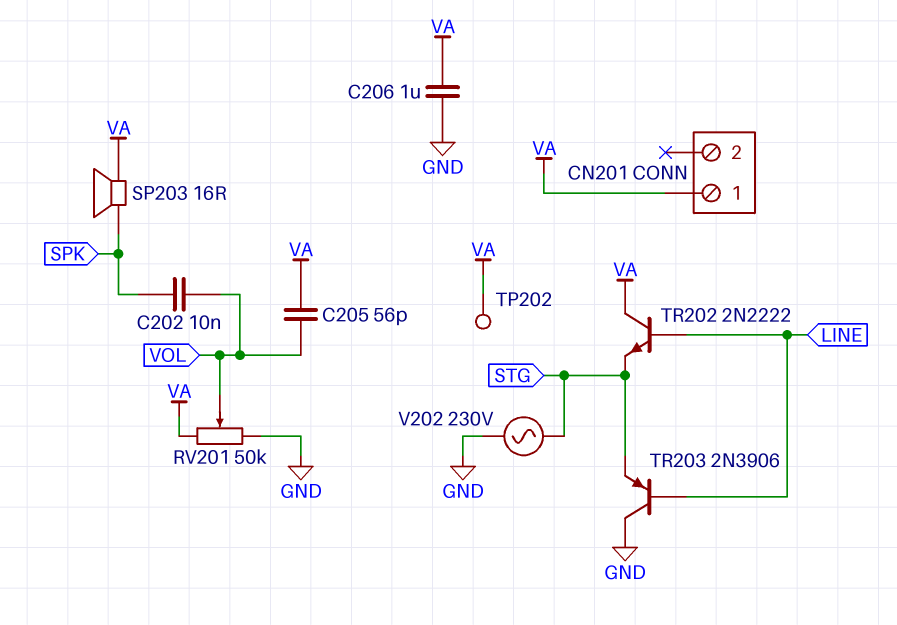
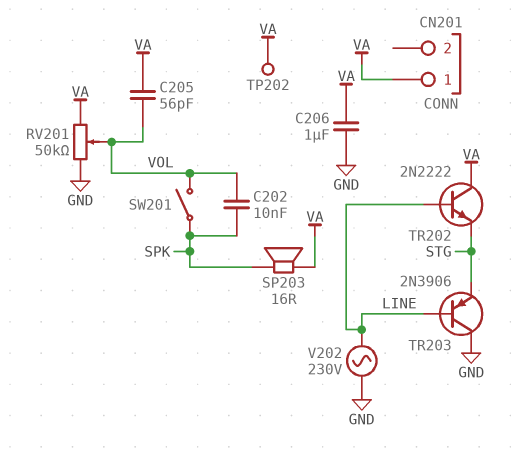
SW201: none -> switch (SPK, VOL)
V202: AC 230V (GND, STG) -> AC 230V (GND, LINE)

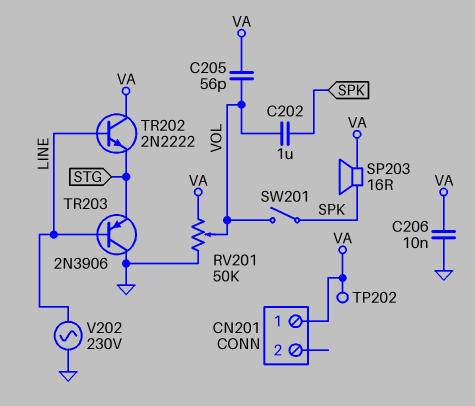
C202: 10nF (SPK, VOL) -> 1uF (SPK, VOL)
C206: 1uF (GND, VA) -> 10nF (GND, VA)

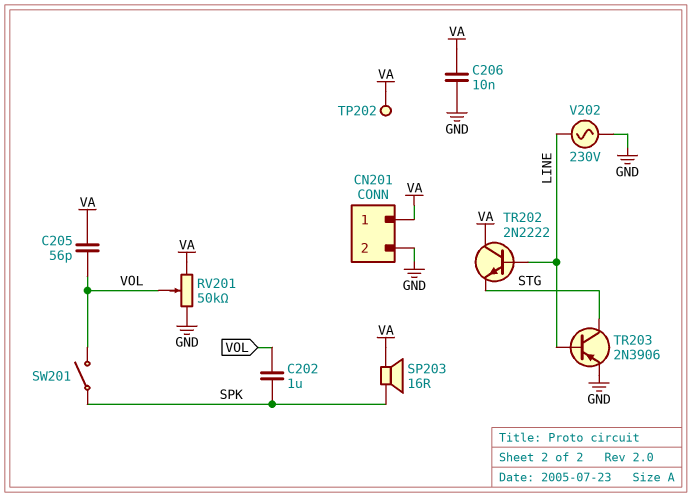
CN201 pin 2: none -> GND
TR203: PNP 2N3906 (B LINE, C GND, E STG) -> PNP 2N3906 (B LINE, C STG, E GND)

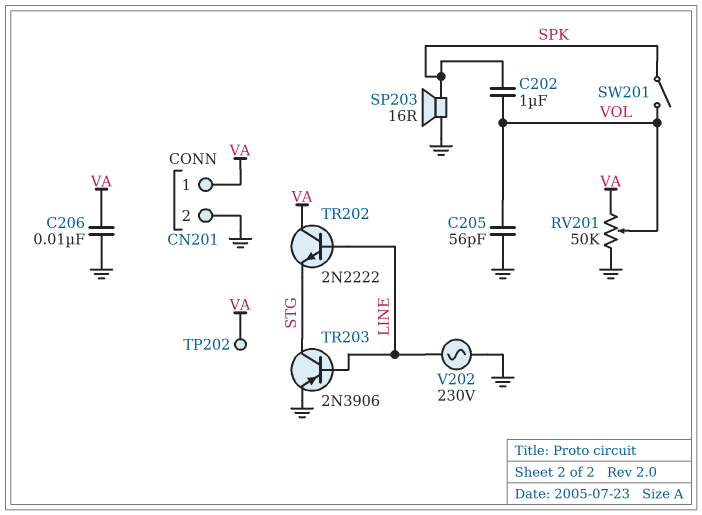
C205: 56pF (VA, VOL) -> 56pF (GND, VOL)
SP203: speaker 16R (SPK, VA) -> speaker 16R (GND, SPK)

